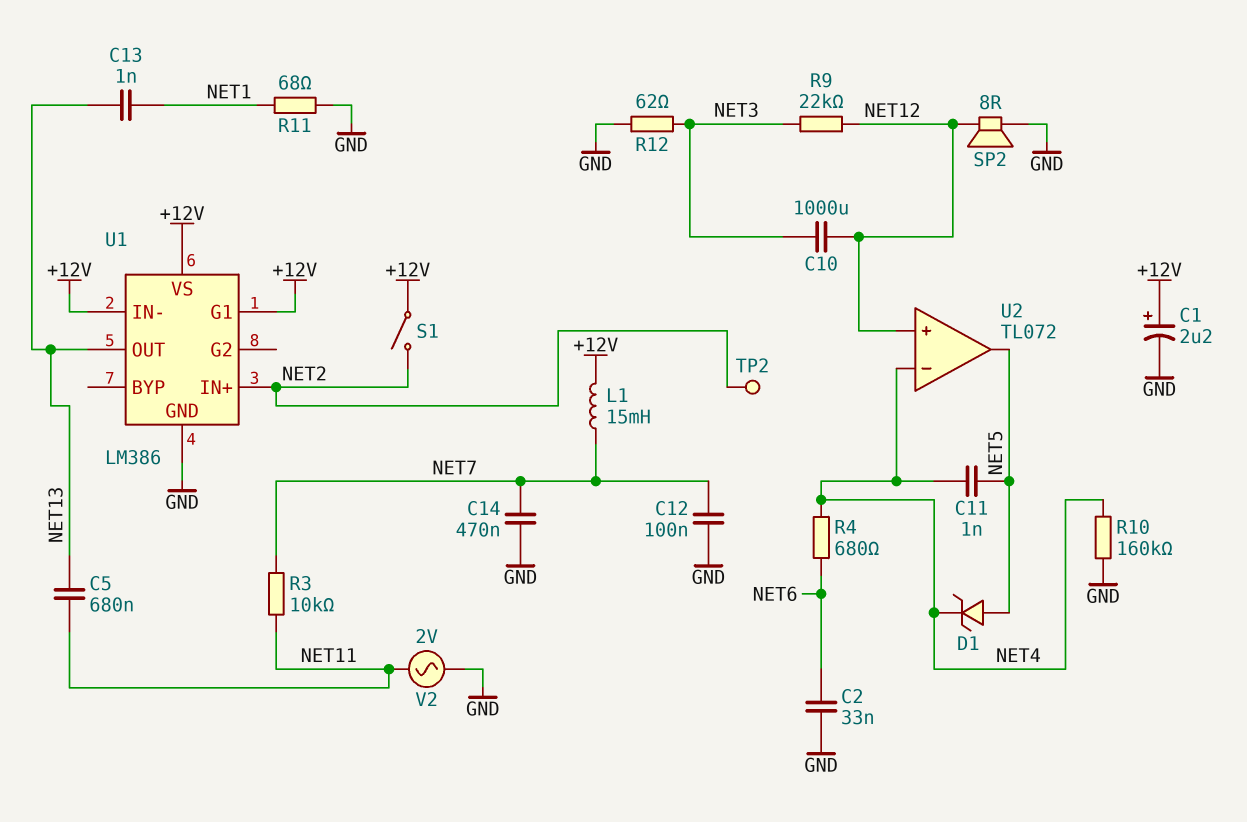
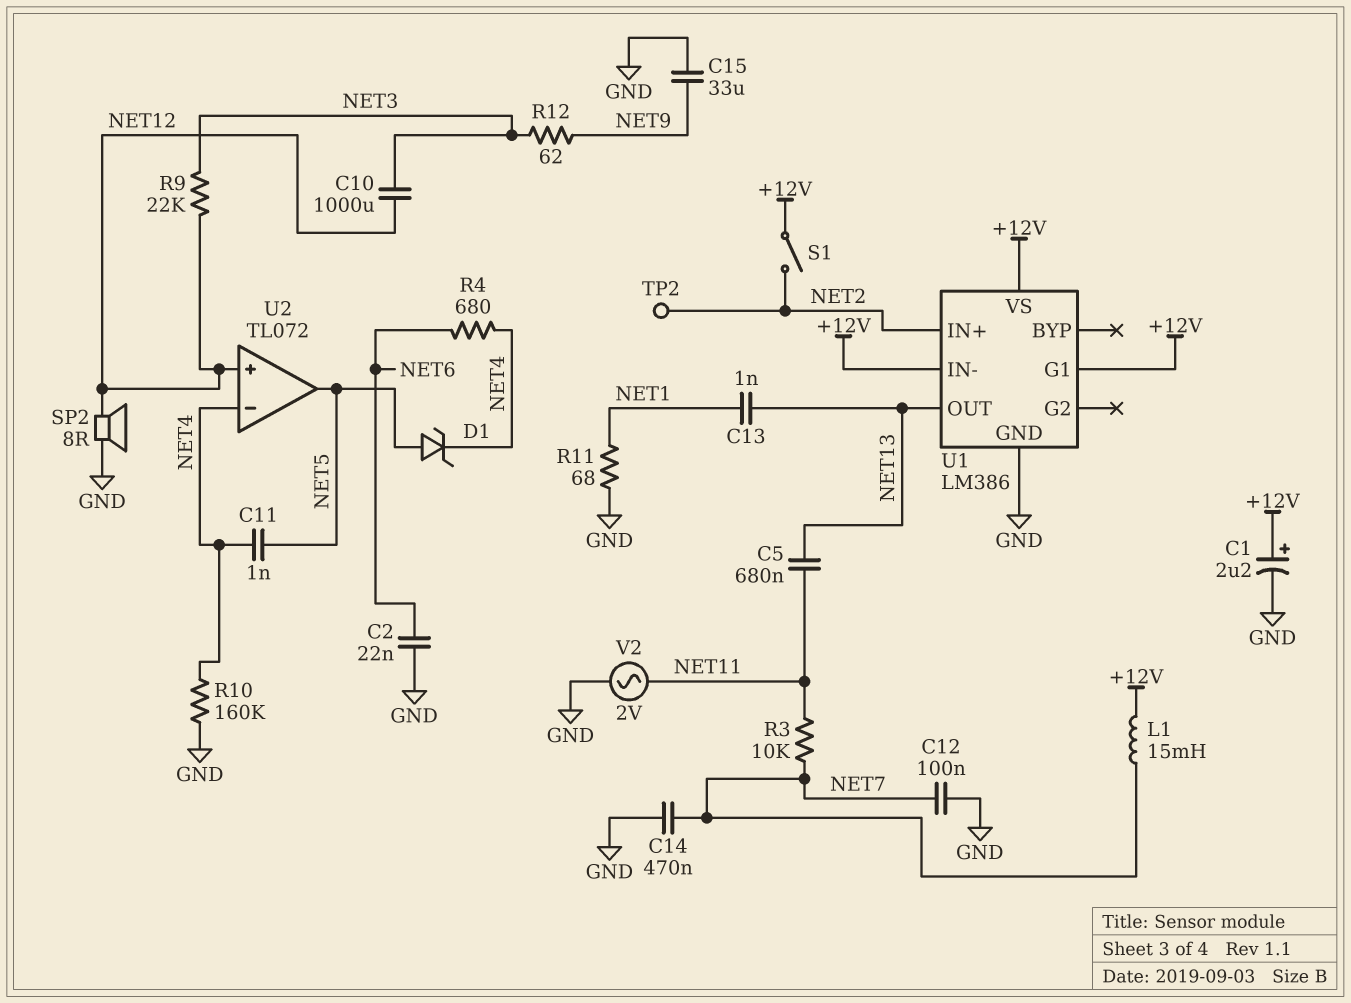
C2: 33nF (GND, NET6) -> 22nF (GND, NET6)
C15: none -> 33uF (GND, NET9)
R12: 62 (GND, NET3) -> 62 (NET3, NET9)

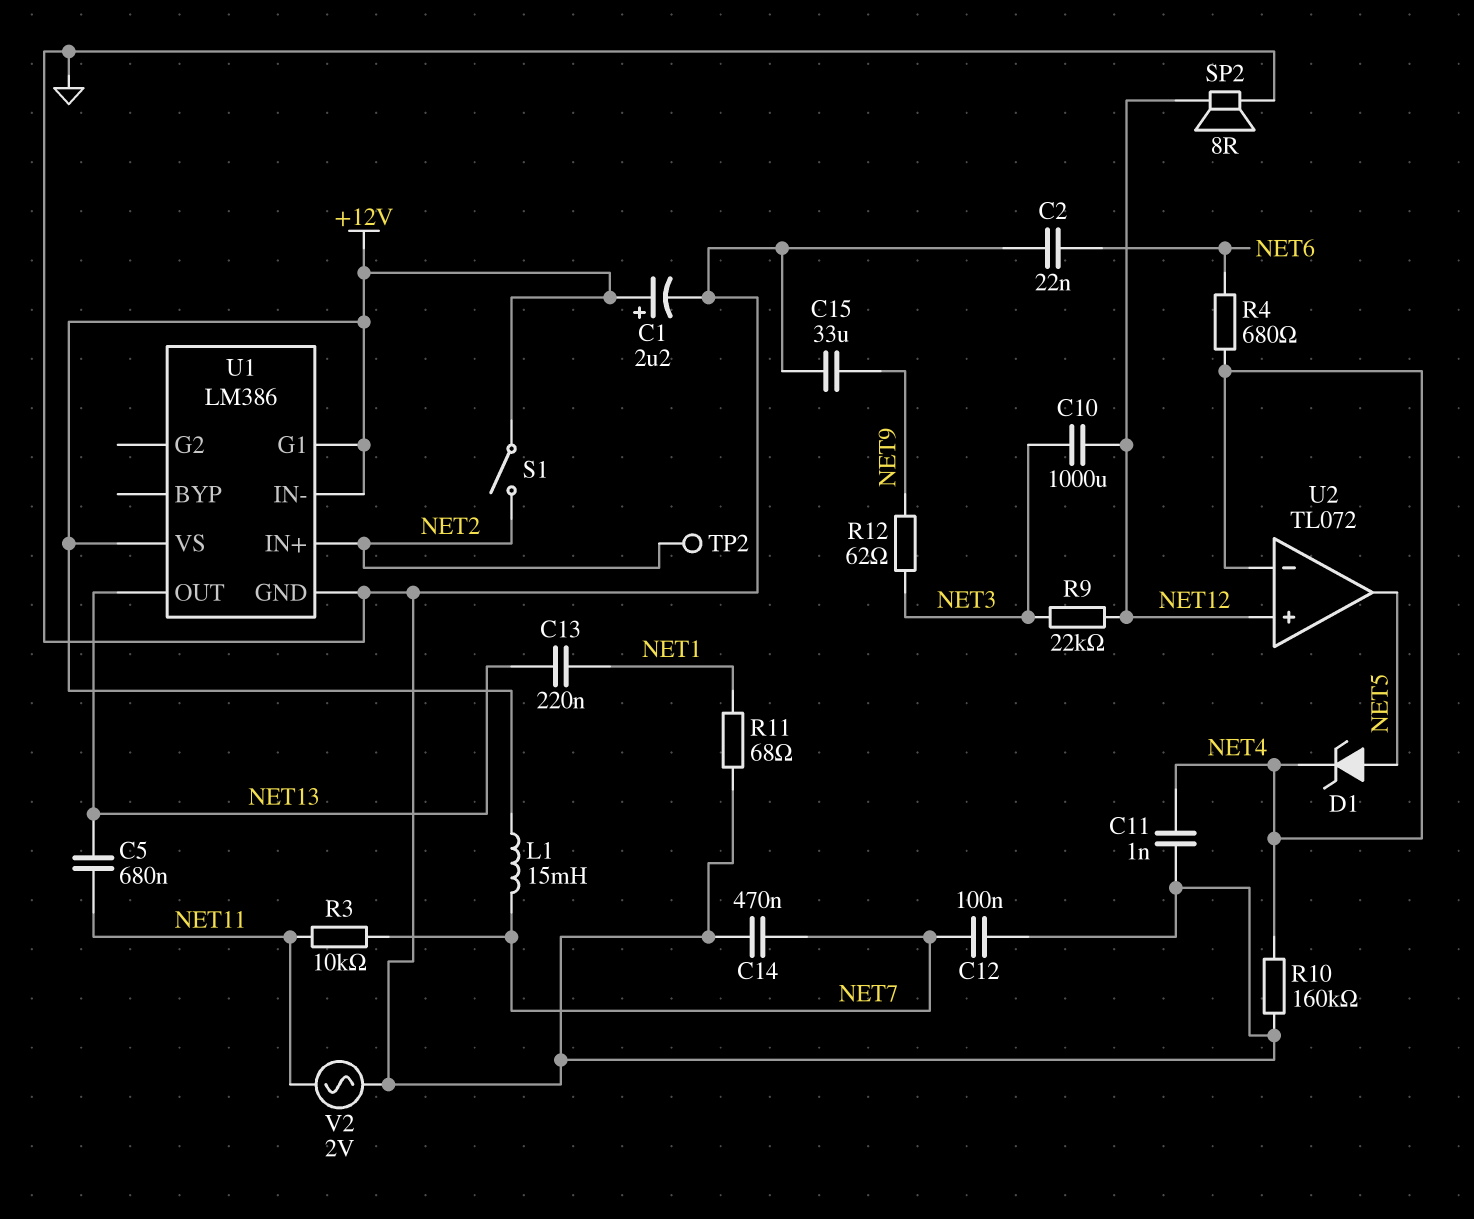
C11: 1nF (NET4, NET5) -> 1nF (GND, NET4)
C13: 1nF (NET1, NET13) -> 220nF (NET1, NET13)

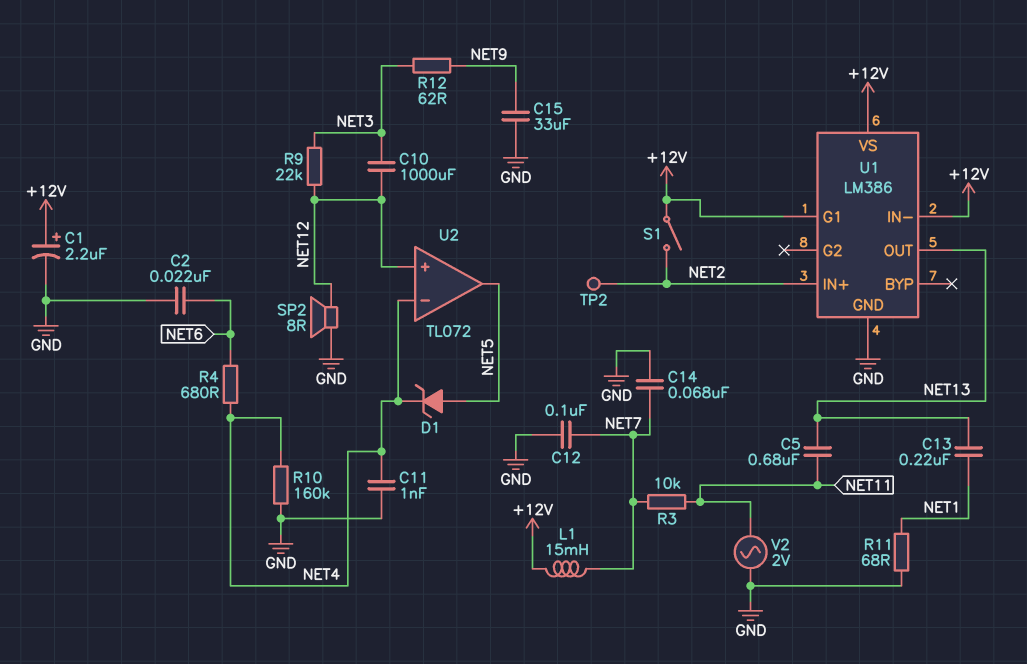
C14: 470nF (GND, NET7) -> 68nF (GND, NET7)

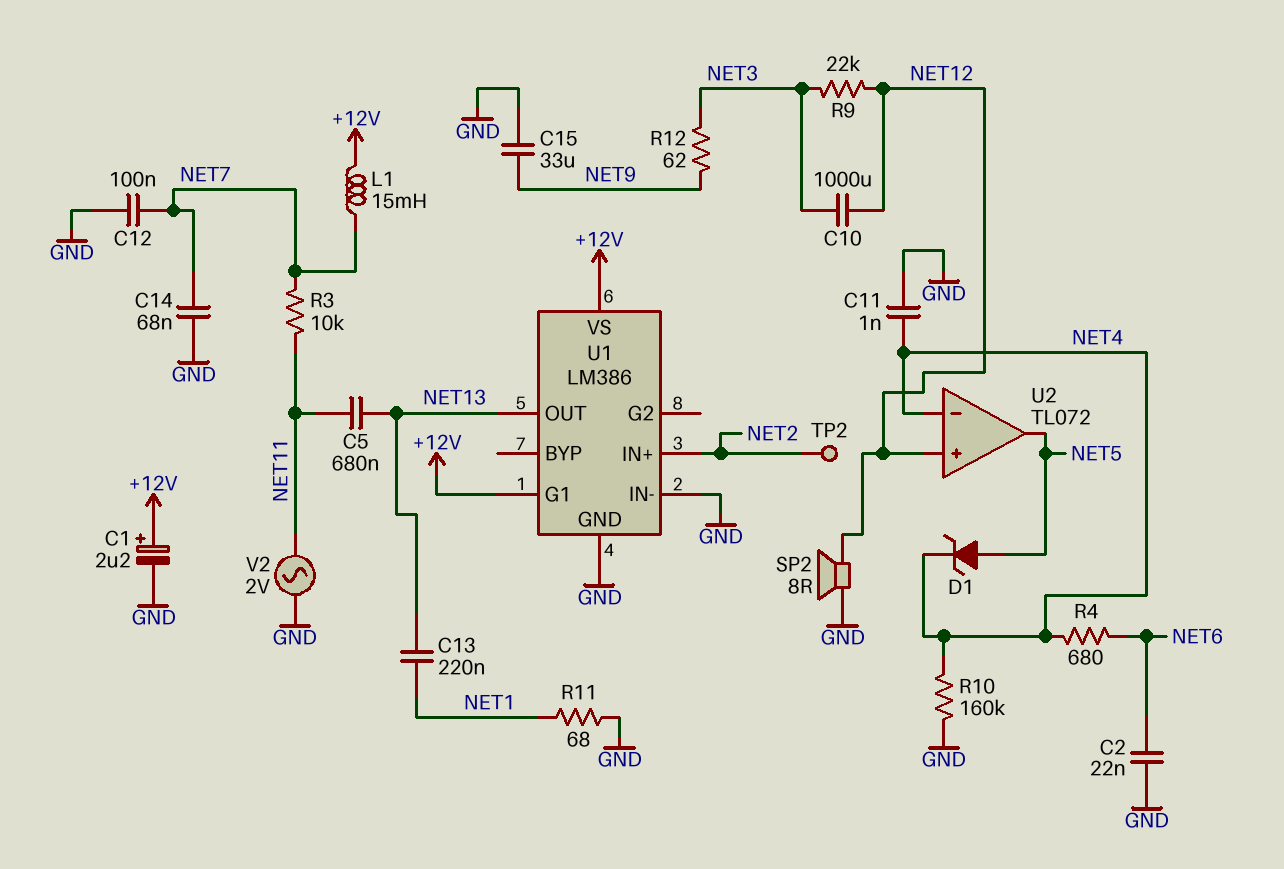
S1: switch (+12V, NET2) -> none
U1 pin IN-: +12V -> GND

